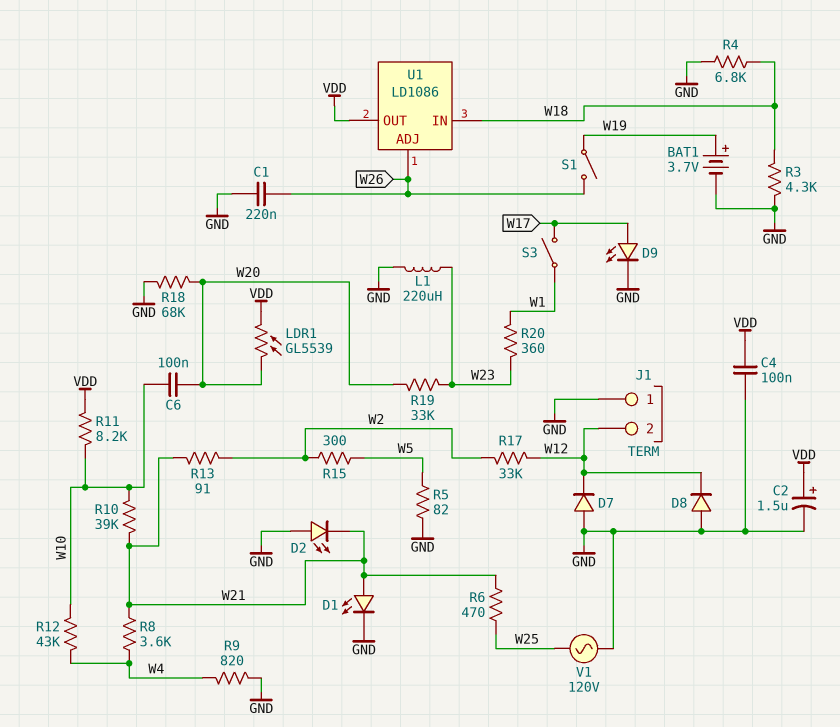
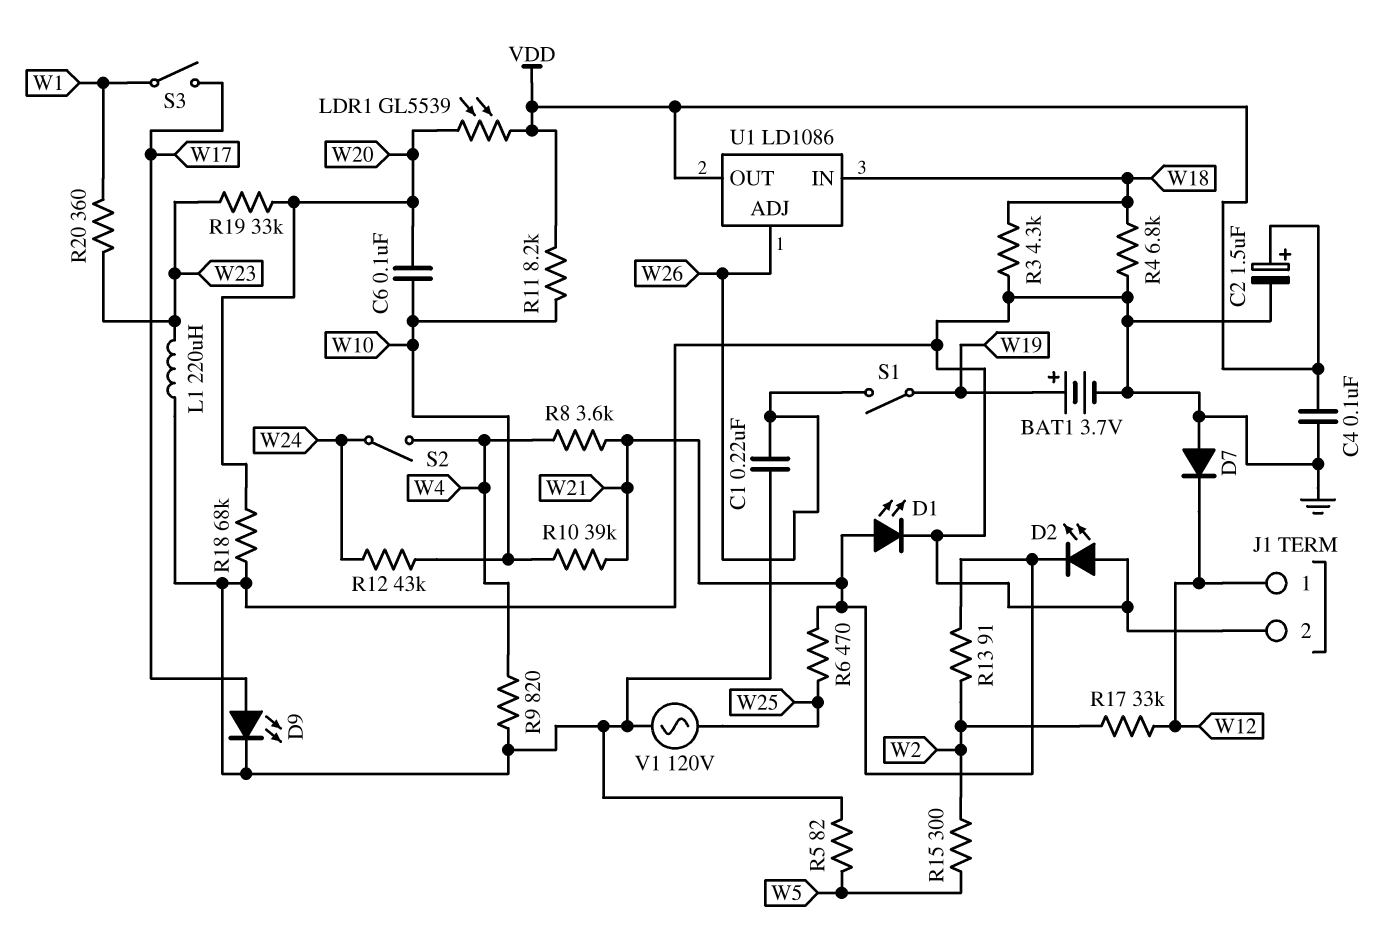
D8: diode (A GND, K W12) -> none
J1 pin 1: GND -> W12
J1 pin 2: W12 -> GND
R12: 43k (W4, W10) -> 43k (W10, W24)
S2: none -> switch (W4, W24)

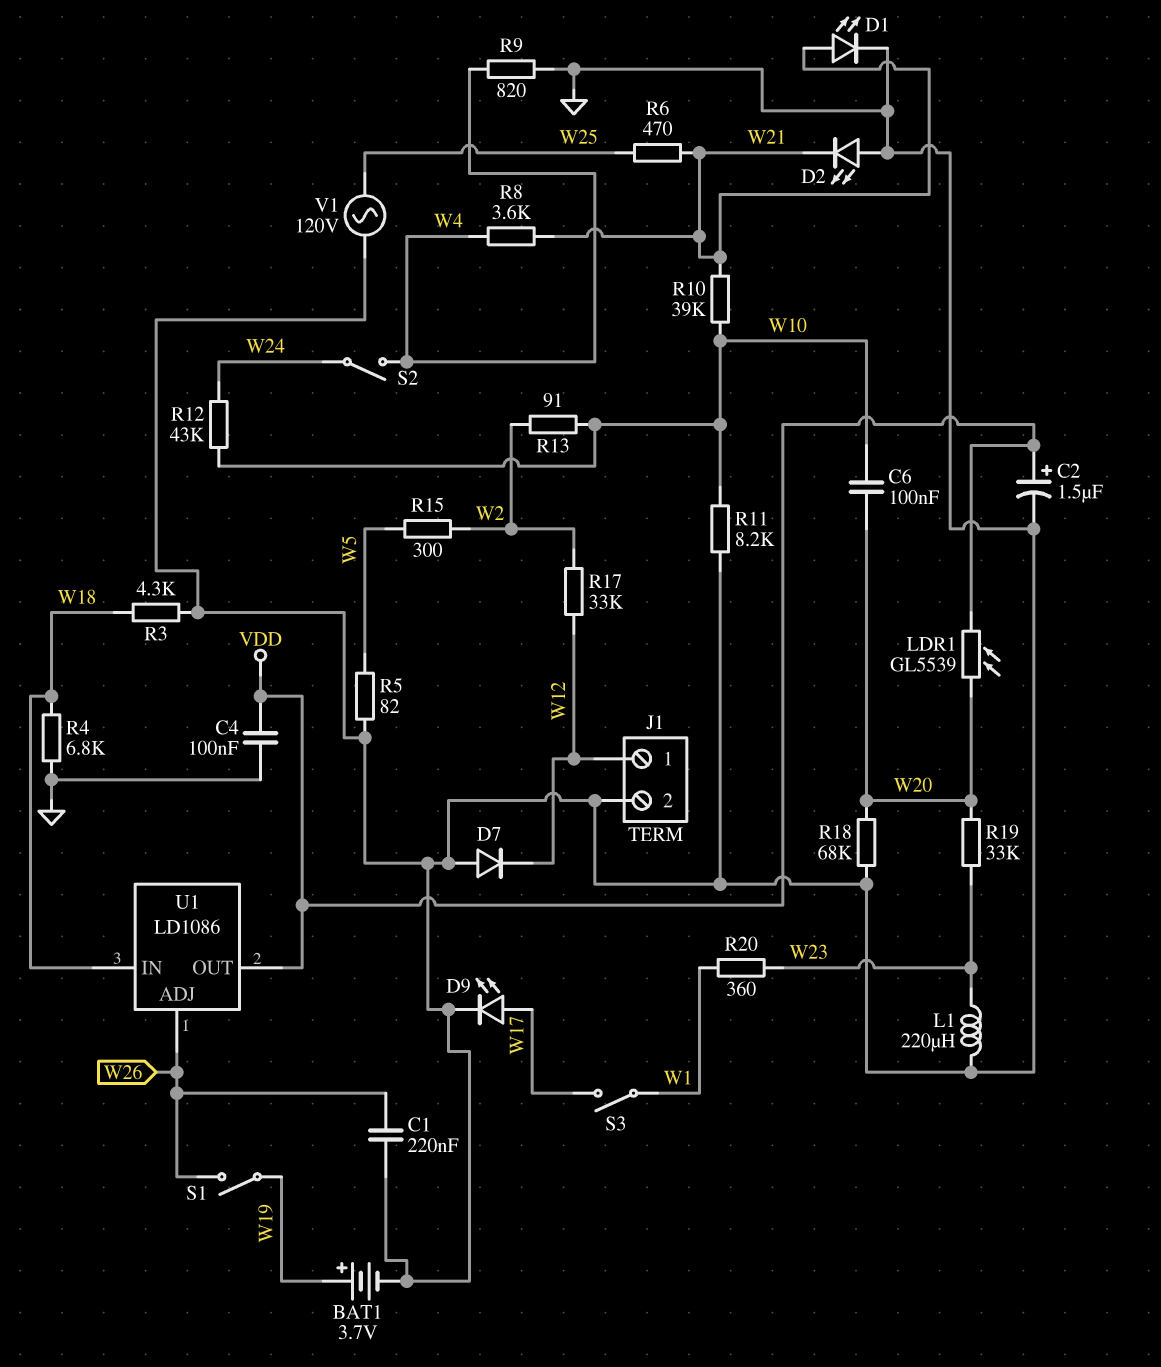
R11: 8.2k (VDD, W10) -> 8.2k (GND, W10)
R13: 91 (W2, W21) -> 91 (W2, W10)

